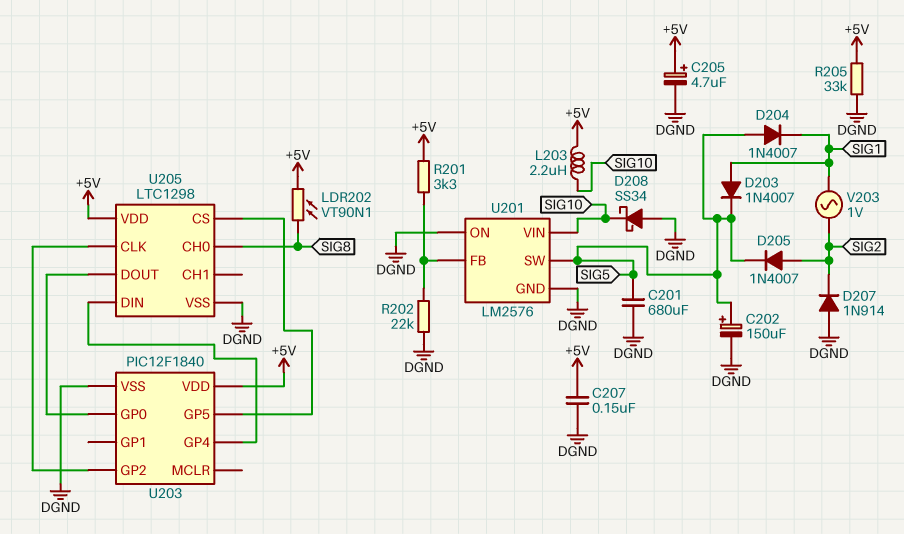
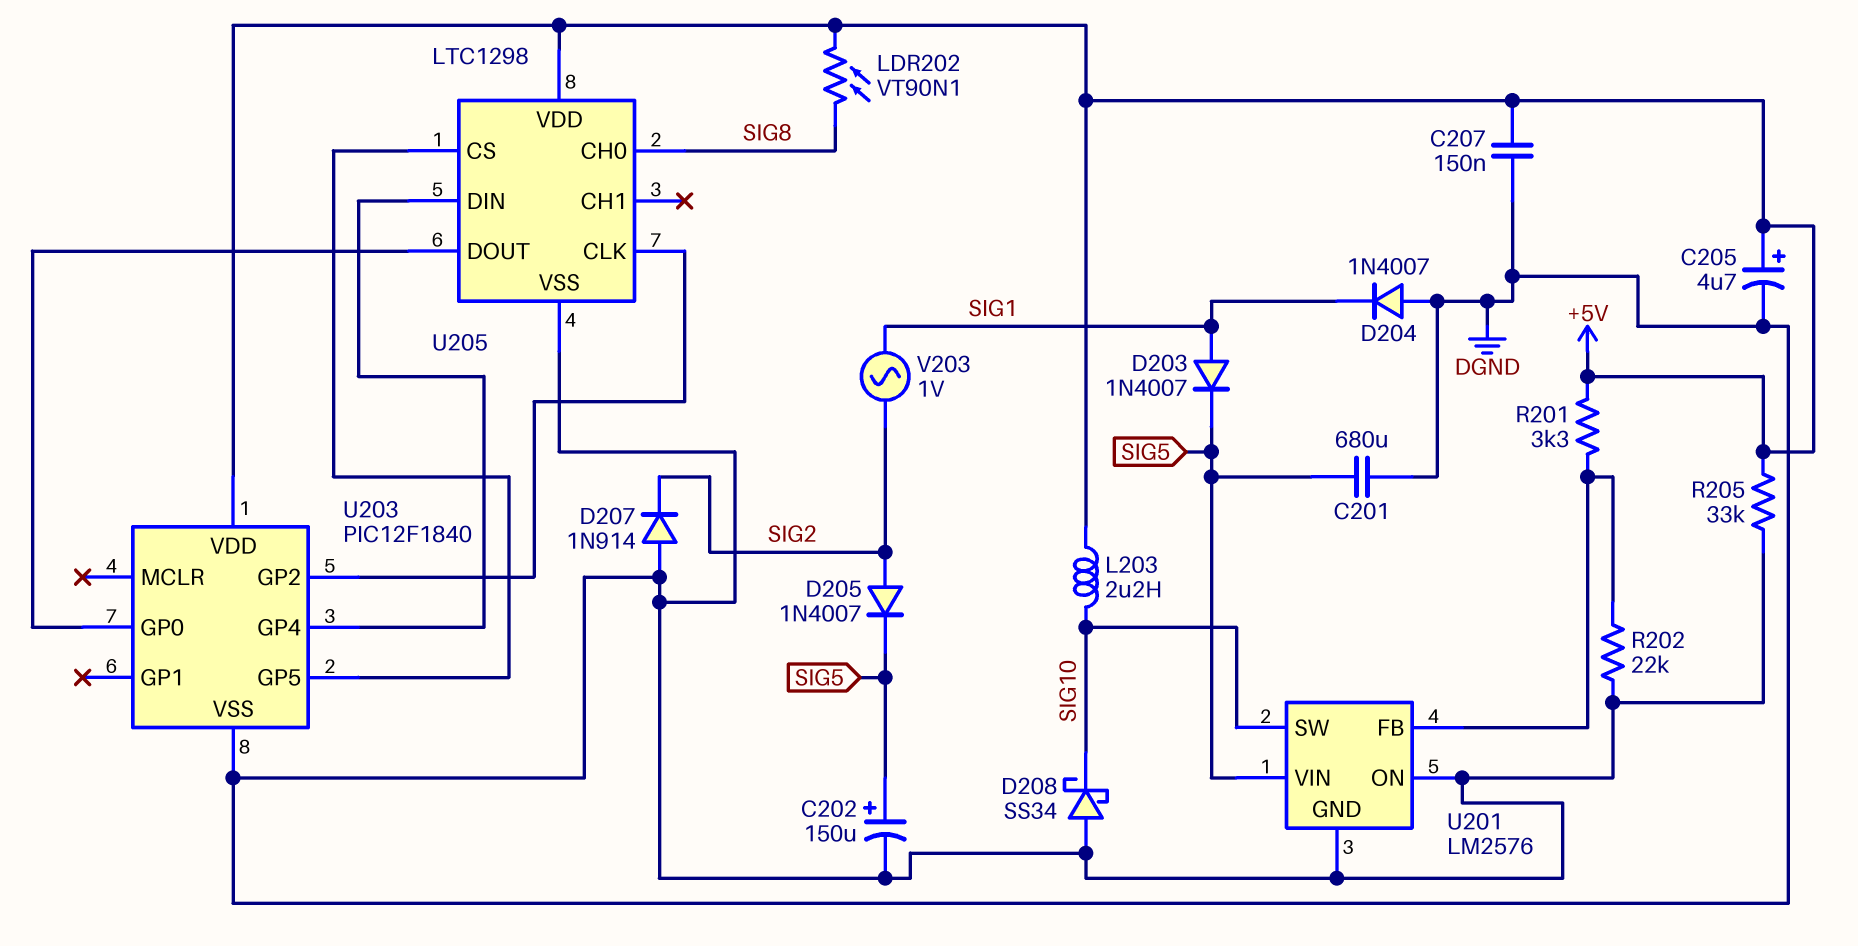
D204: diode 1N4007 (A SIG5, K SIG1) -> diode 1N4007 (A DGND, K SIG1)
U201 pin SW: SIG5 -> SIG10
U201 pin VIN: SIG10 -> SIG5

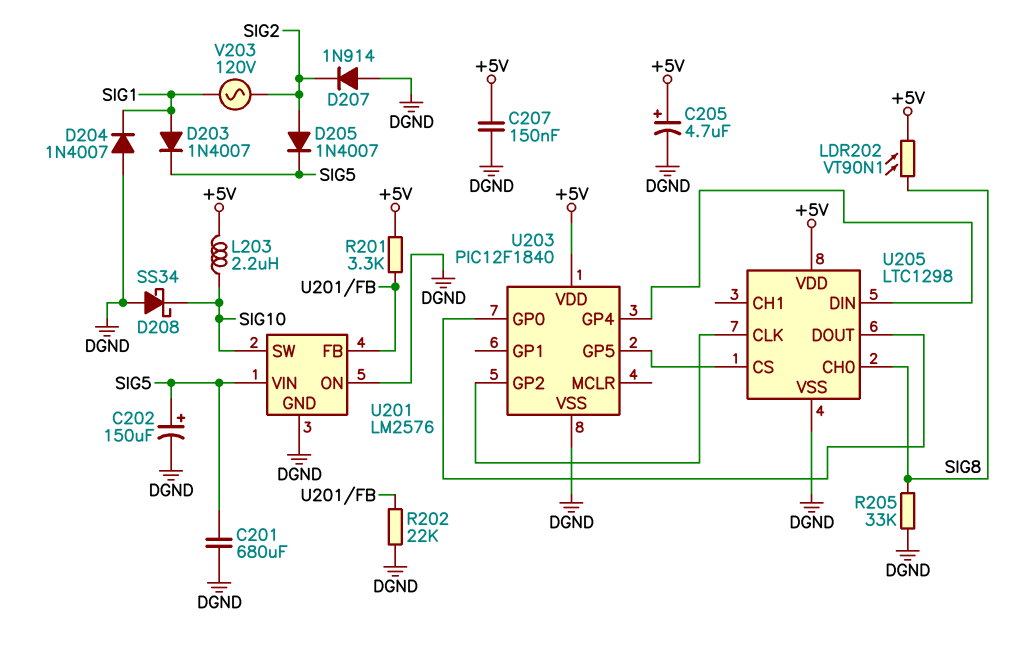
R205: 33k (+5V, DGND) -> 33k (DGND, SIG8)
V203: AC 1V (SIG1, SIG2) -> AC 120V (SIG1, SIG2)

